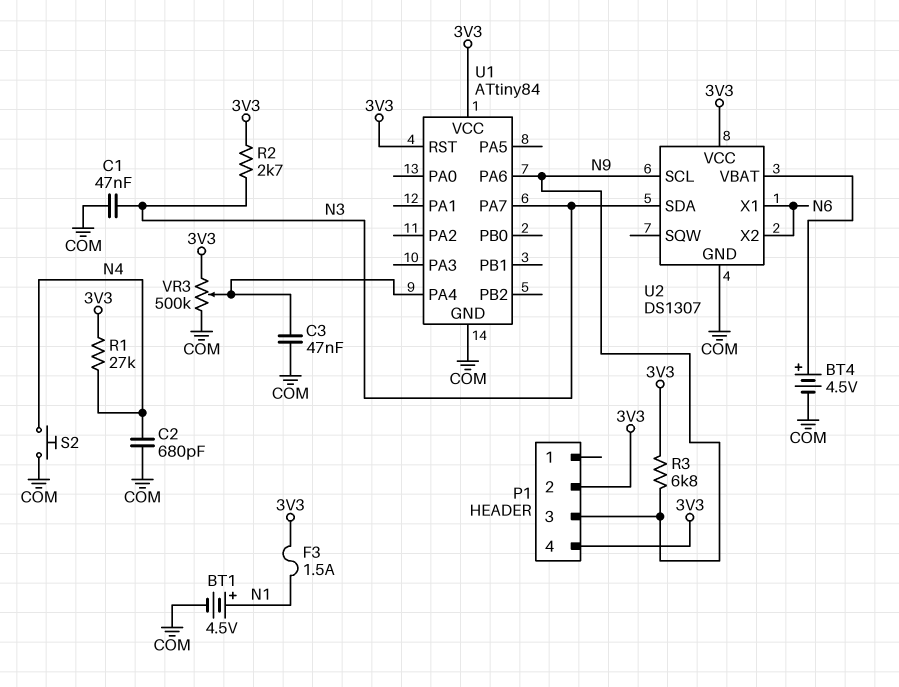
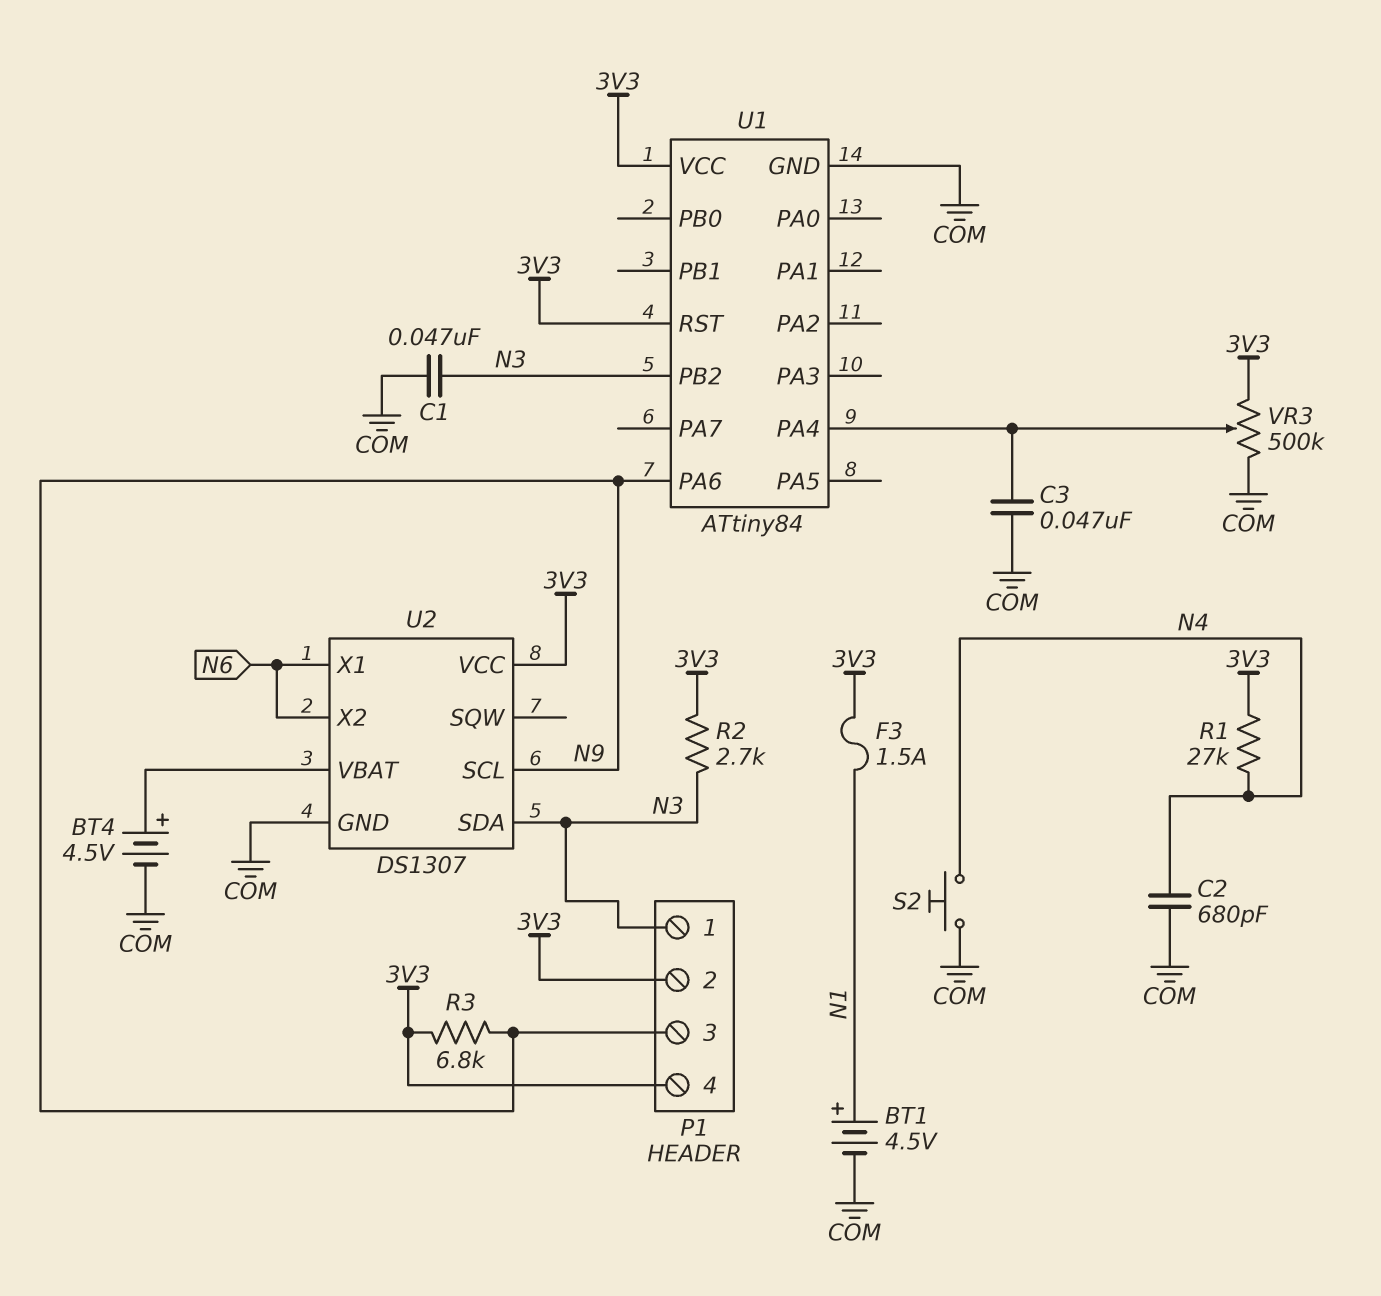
P1 pin 1: none -> N3
U1 pin PA7: N3 -> none
U1 pin PB2: none -> N3

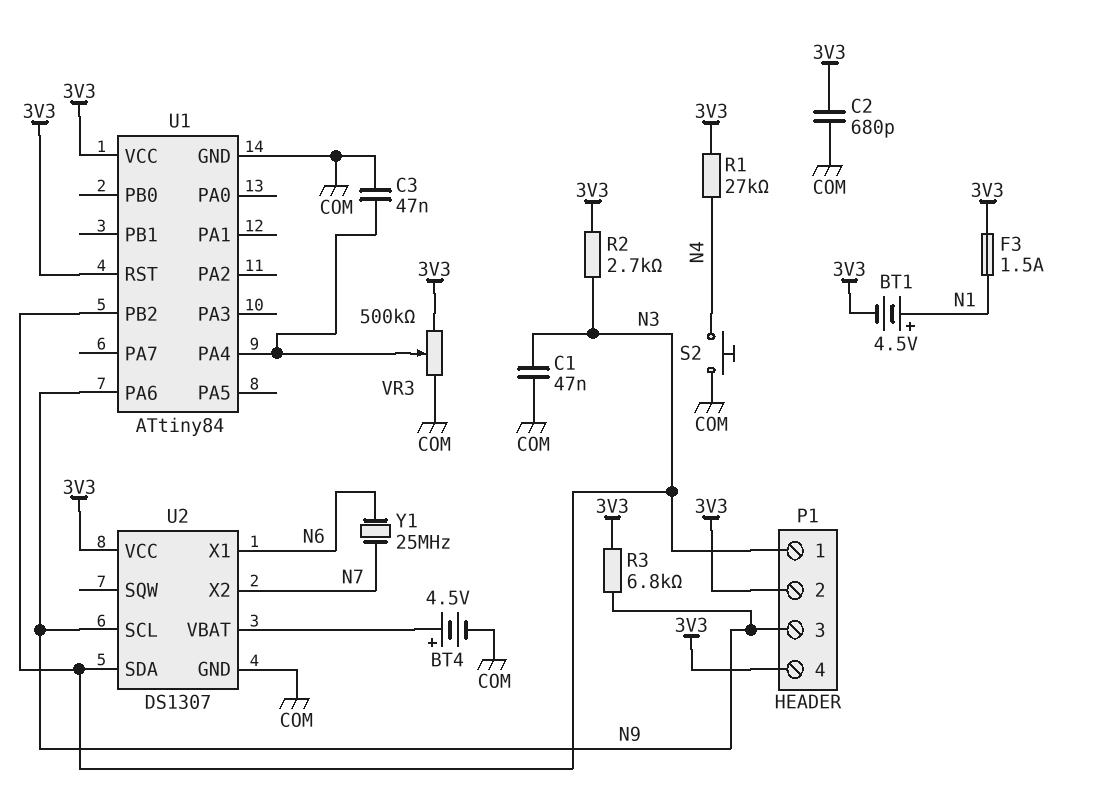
BT1: 4.5V (plus N1, minus COM) -> 4.5V (plus N1, minus 3V3)
C2: 680pF (COM, N4) -> 680pF (3V3, COM)
U2 pin X2: N6 -> N7
Y1: none -> 25MHz (N6, N7)

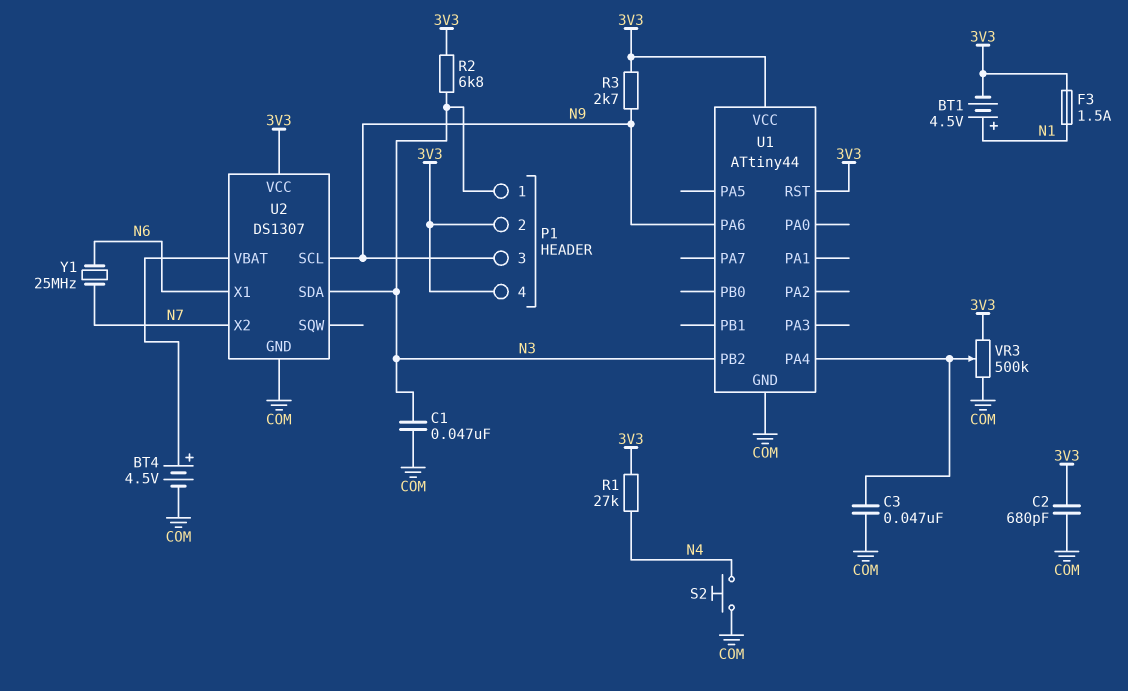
R2: 2.7k (3V3, N3) -> 6.8k (3V3, N3)
R3: 6.8k (3V3, N9) -> 2.7k (3V3, N9)
U1: ATtiny84 -> ATtiny44

